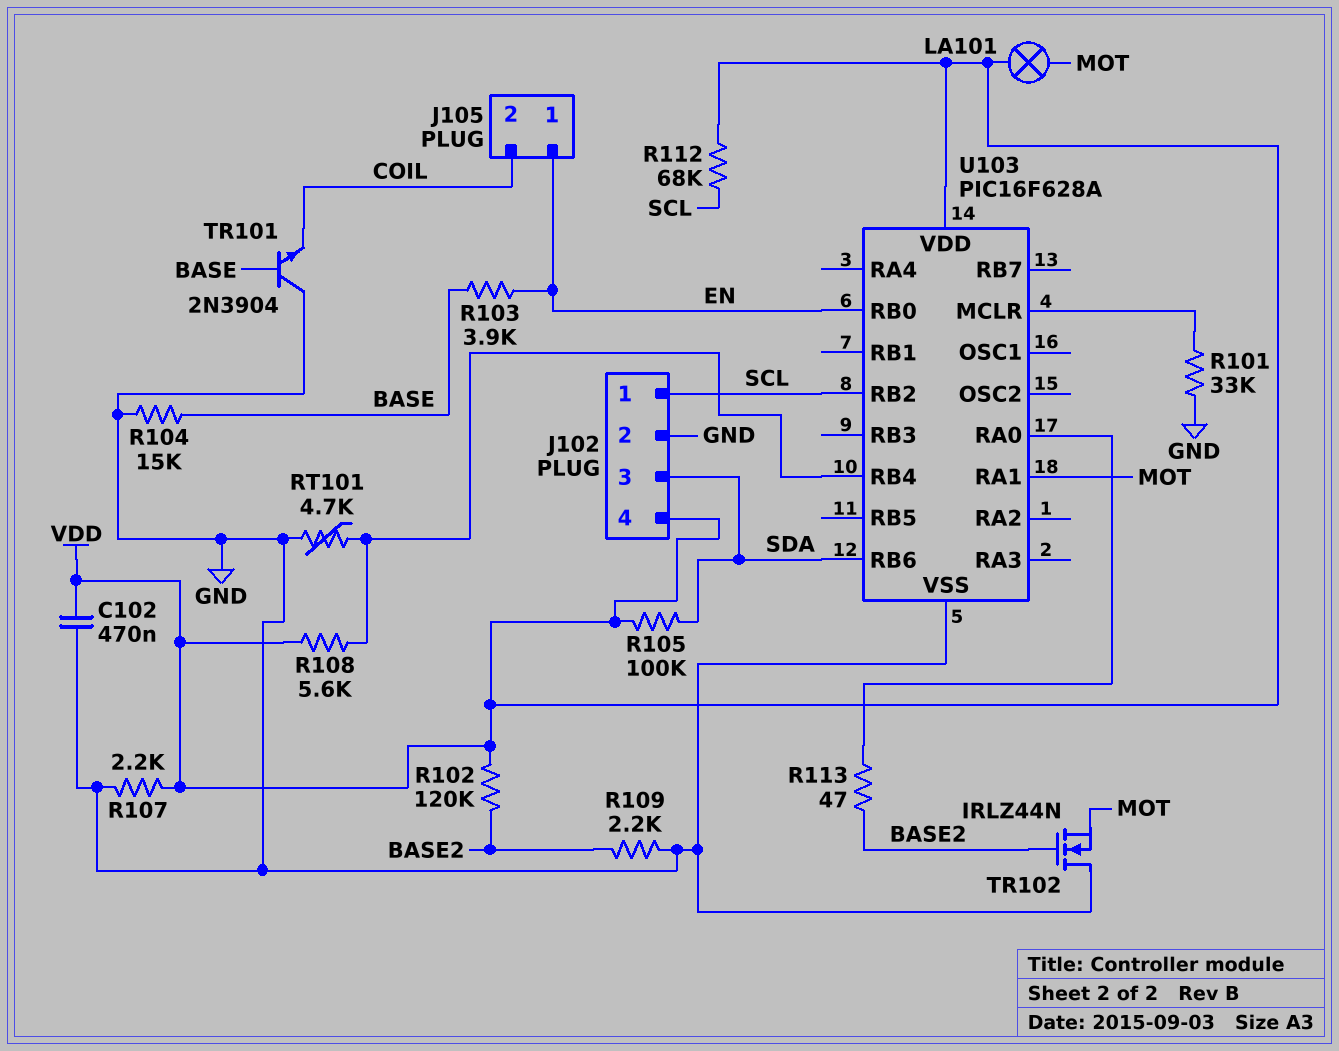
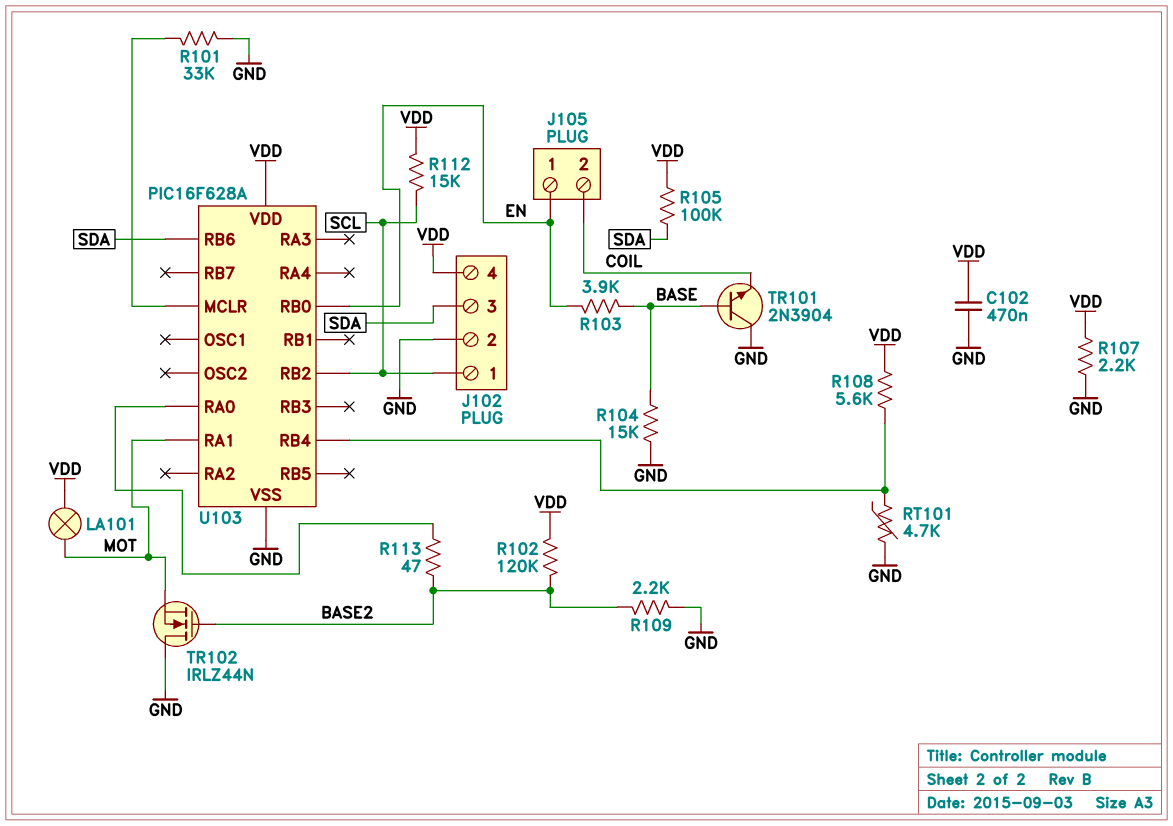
R112: 68k (SCL, VDD) -> 15k (SCL, VDD)

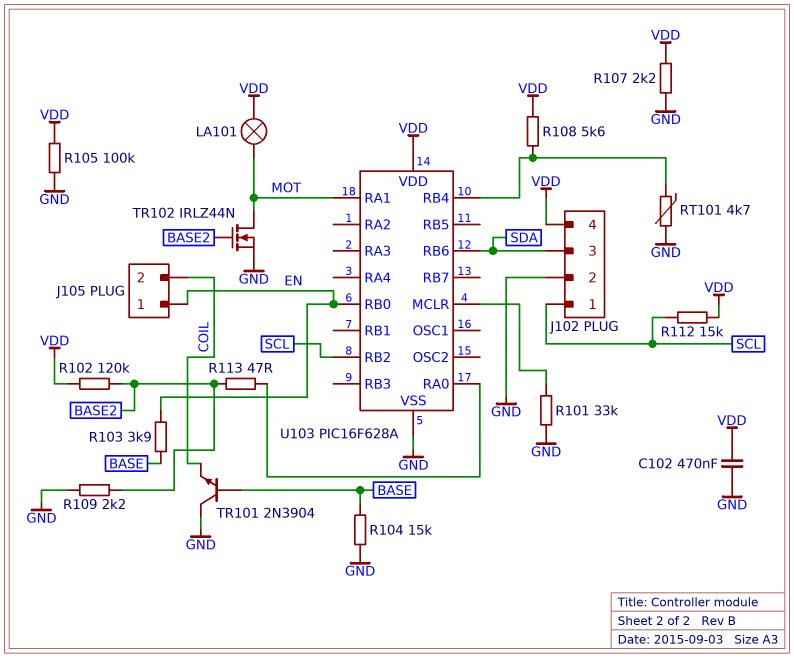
R105: 100k (SDA, VDD) -> 100k (GND, VDD)
TR102: NMOS IRLZ44N (G BASE2, D GND, S MOT) -> NMOS IRLZ44N (G BASE2, D MOT, S GND)

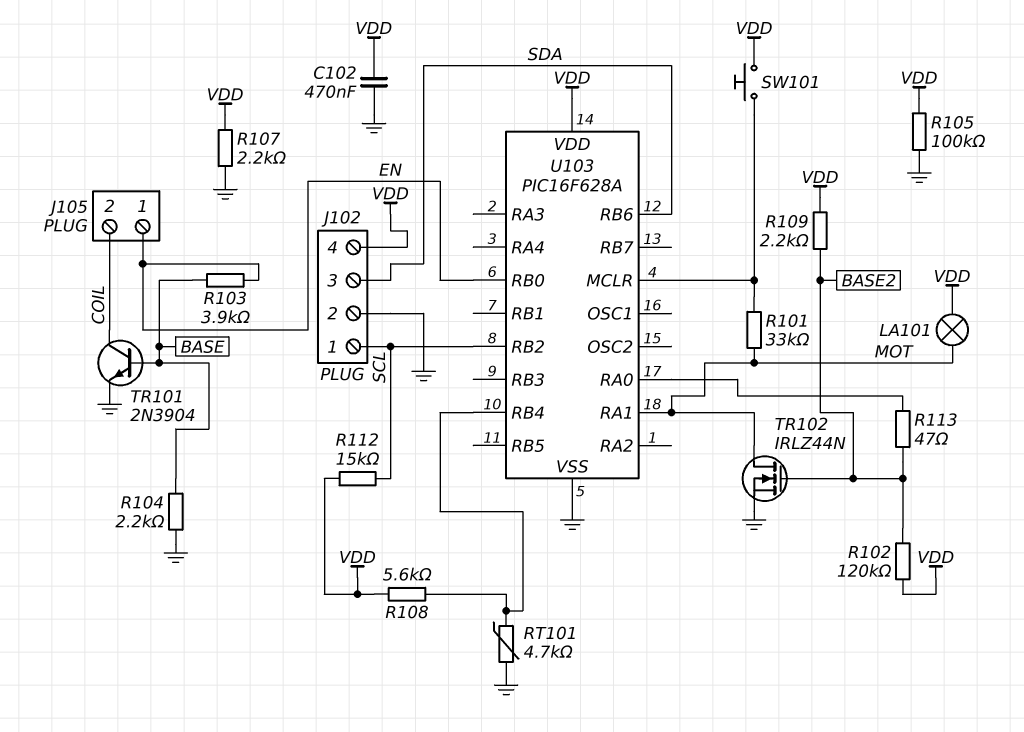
R101: 33k (GND, U103/MCLR) -> 33k (MOT, U103/MCLR)
R104: 15k (BASE, GND) -> 2.2k (BASE, GND)
R109: 2.2k (BASE2, GND) -> 2.2k (BASE2, VDD)
SW101: none -> button (U103/MCLR, VDD)
TR101: NPN 2N3904 (B BASE, C GND, E COIL) -> NPN 2N3904 (B BASE, C COIL, E GND)

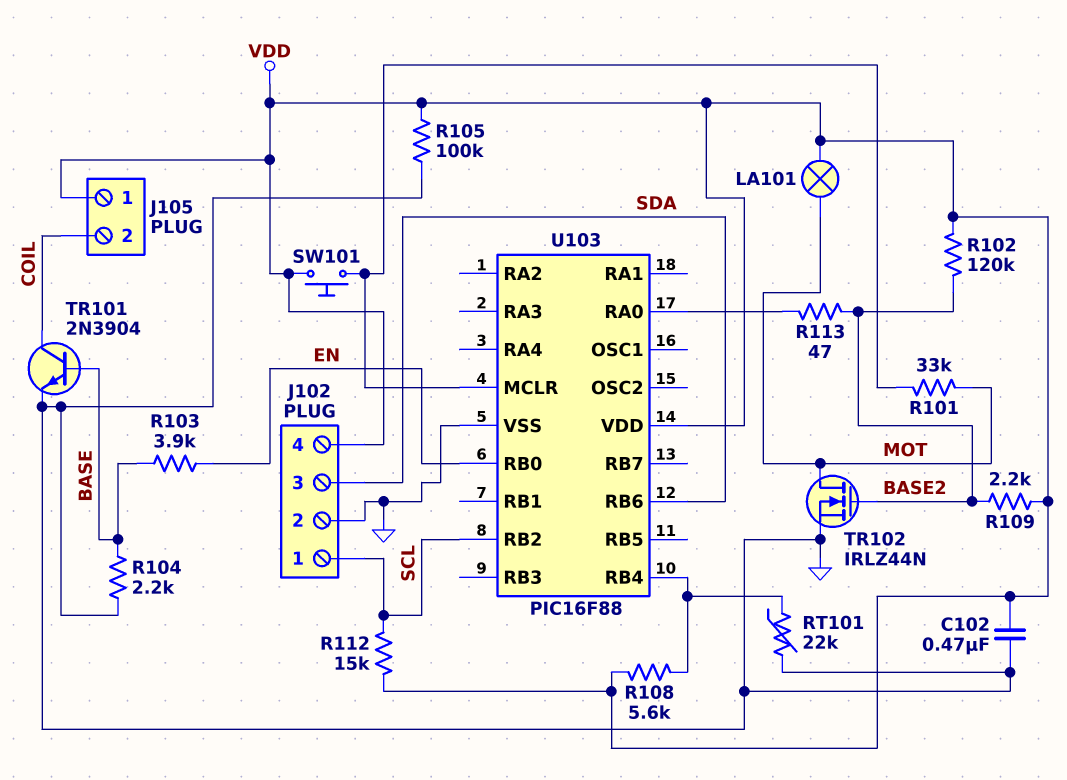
J105 pin 1: EN -> VDD
R107: 2.2k (GND, VDD) -> none
RT101: 4.7k (GND, U103/RB4) -> 22k (GND, U103/RB4)
U103: PIC16F628A -> PIC16F88
U103 pin RA1: MOT -> none

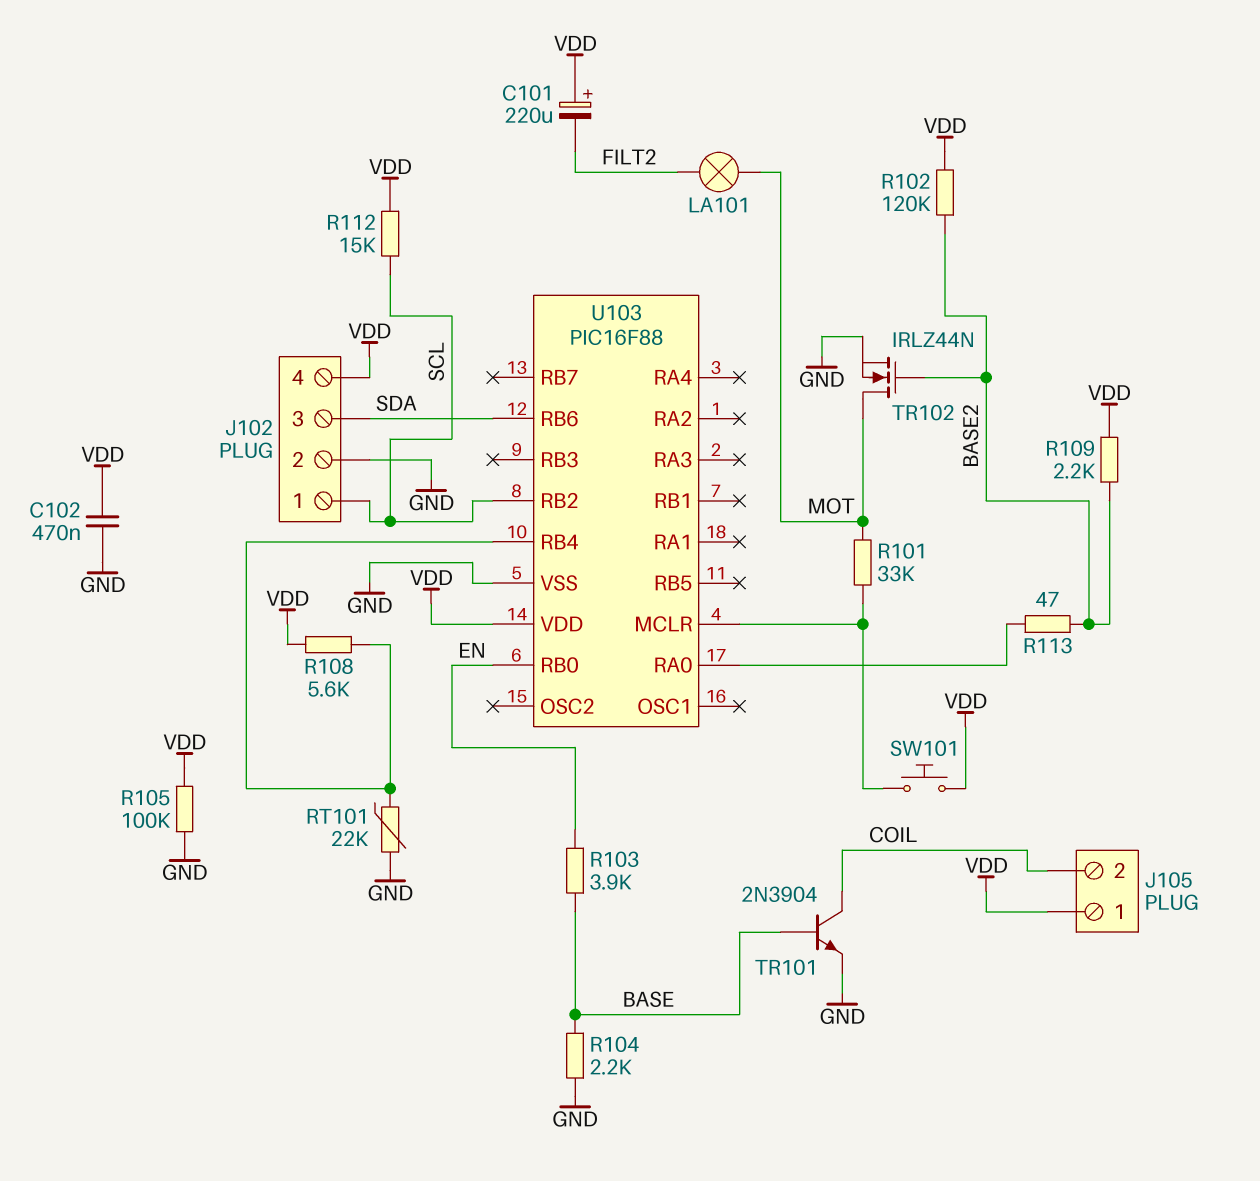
C101: none -> 220uF (plus VDD, minus FILT2)
LA101: lamp (MOT, VDD) -> lamp (FILT2, MOT)

